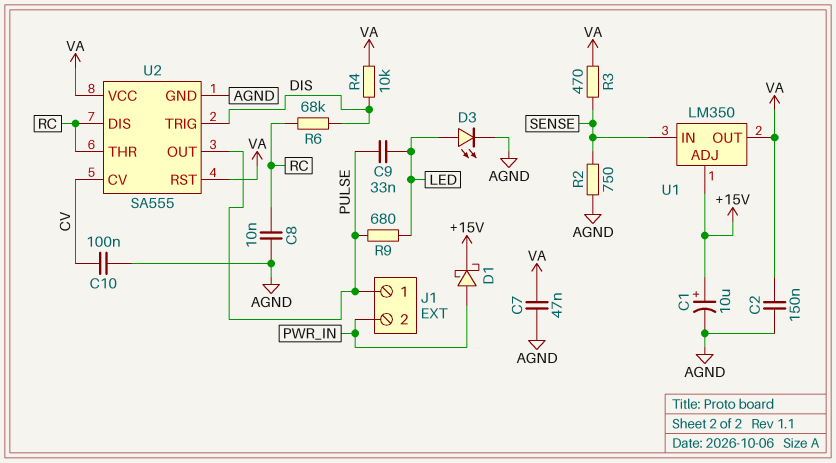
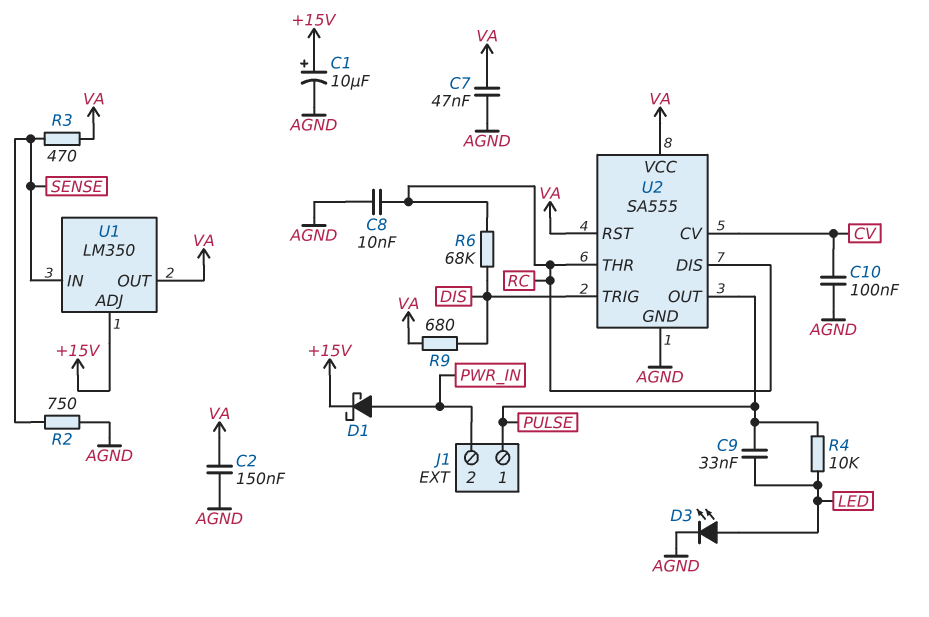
R4: 10k (DIS, VA) -> 10k (LED, PULSE)
R9: 680 (LED, PULSE) -> 680 (DIS, VA)

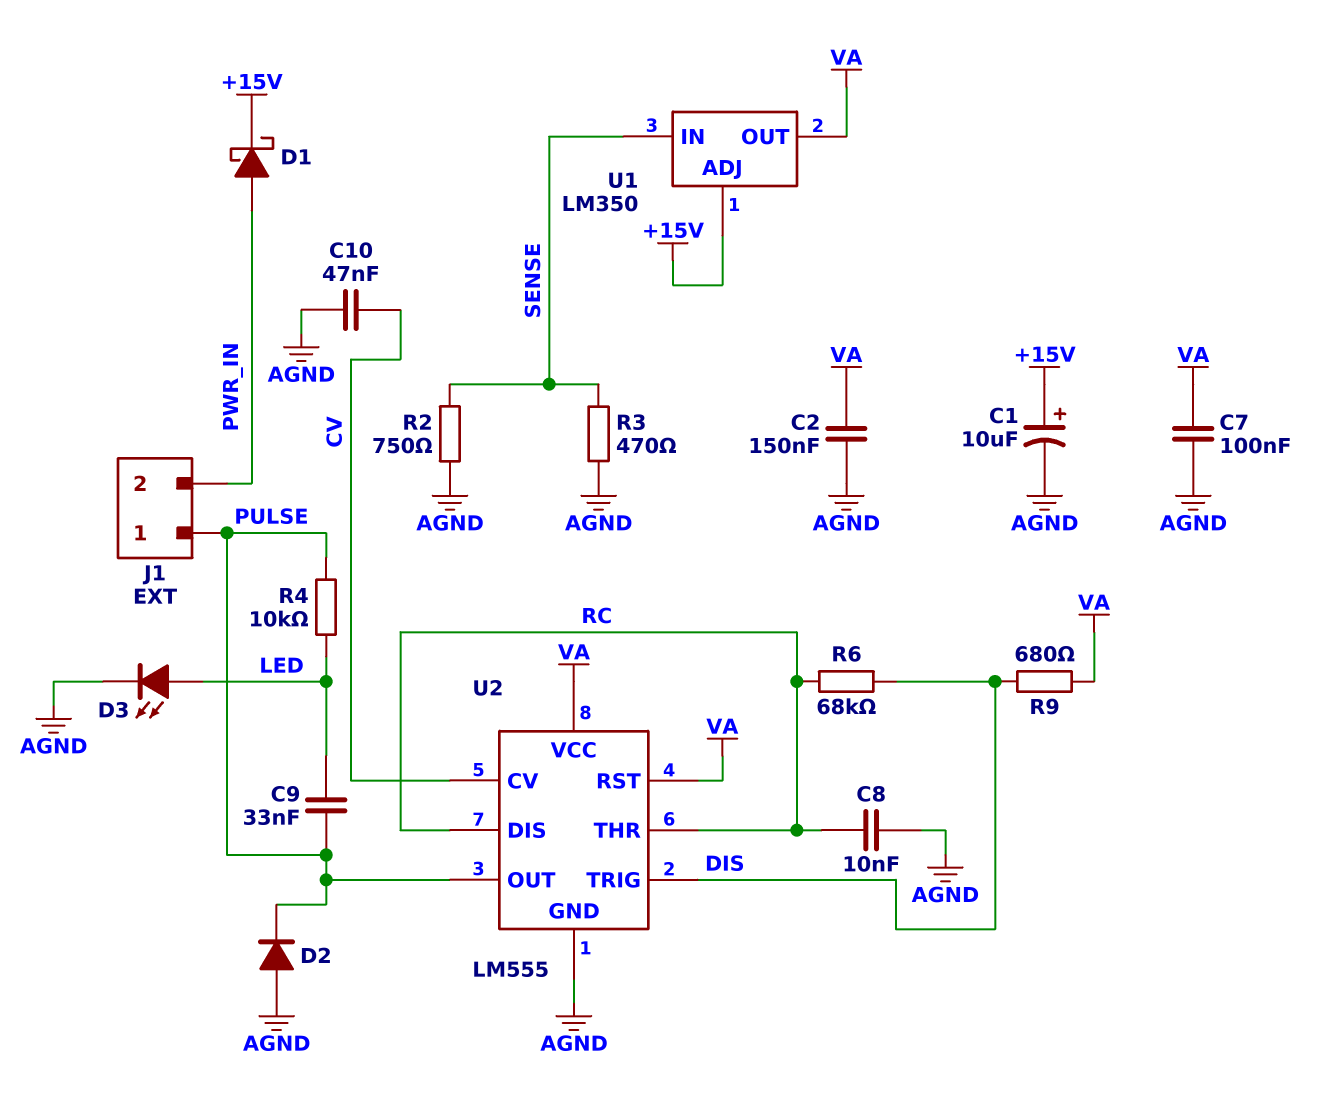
C7: 47nF (AGND, VA) -> 100nF (AGND, VA)
C10: 100nF (AGND, CV) -> 47nF (AGND, CV)
D2: none -> diode (A AGND, K PULSE)
R3: 470 (SENSE, VA) -> 470 (AGND, SENSE)
U2: SA555 -> LM555

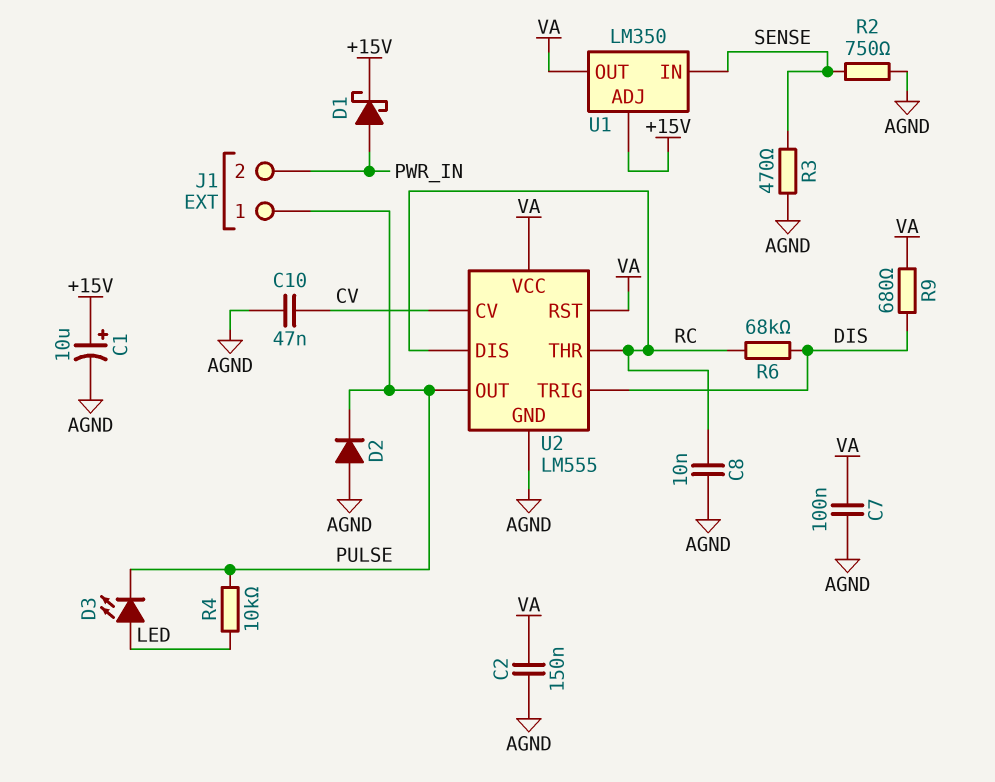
C9: 33nF (LED, PULSE) -> none
D3: LED (A LED, K AGND) -> LED (A LED, K PULSE)

